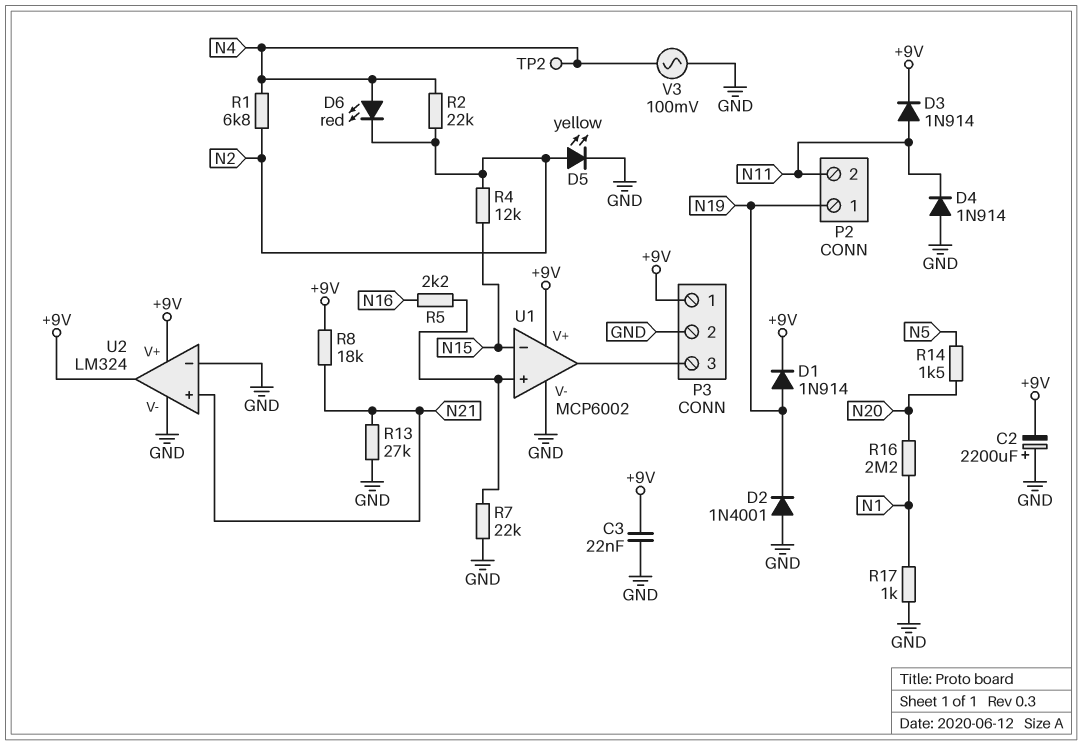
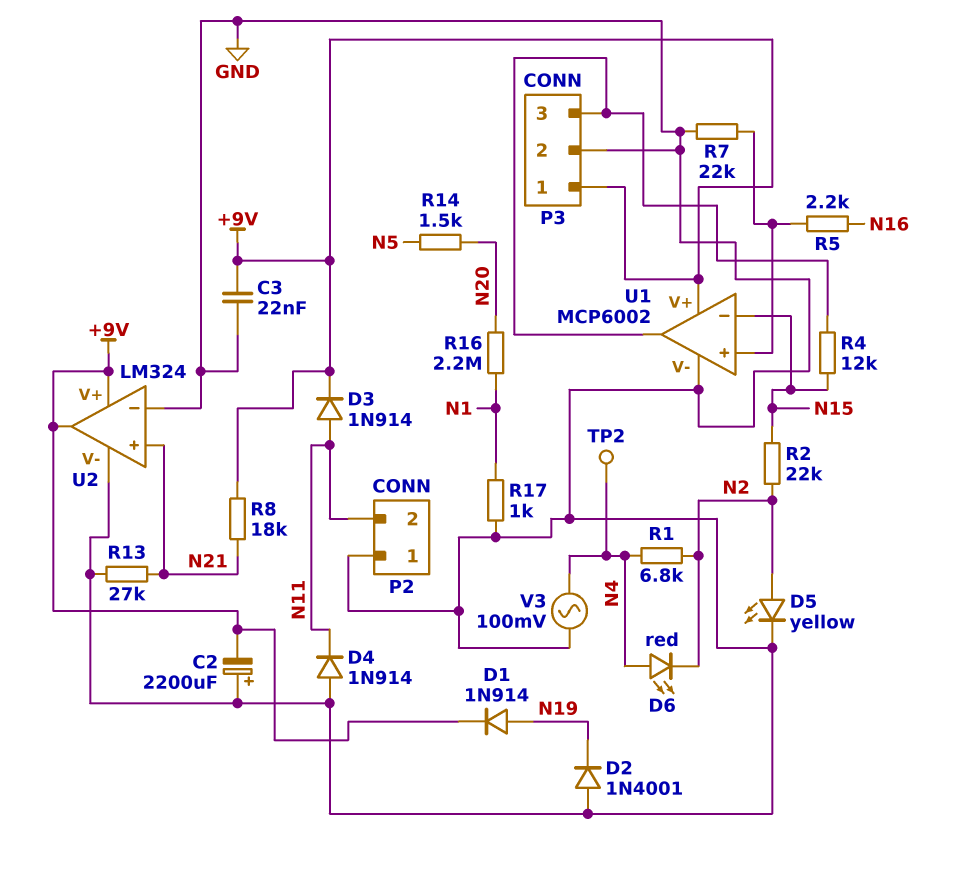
P2 pin 1: N19 -> GND
R2: 22k (N2, N4) -> 22k (N2, N15)
R4: 12k (N2, N15) -> 12k (N15, P3/3)

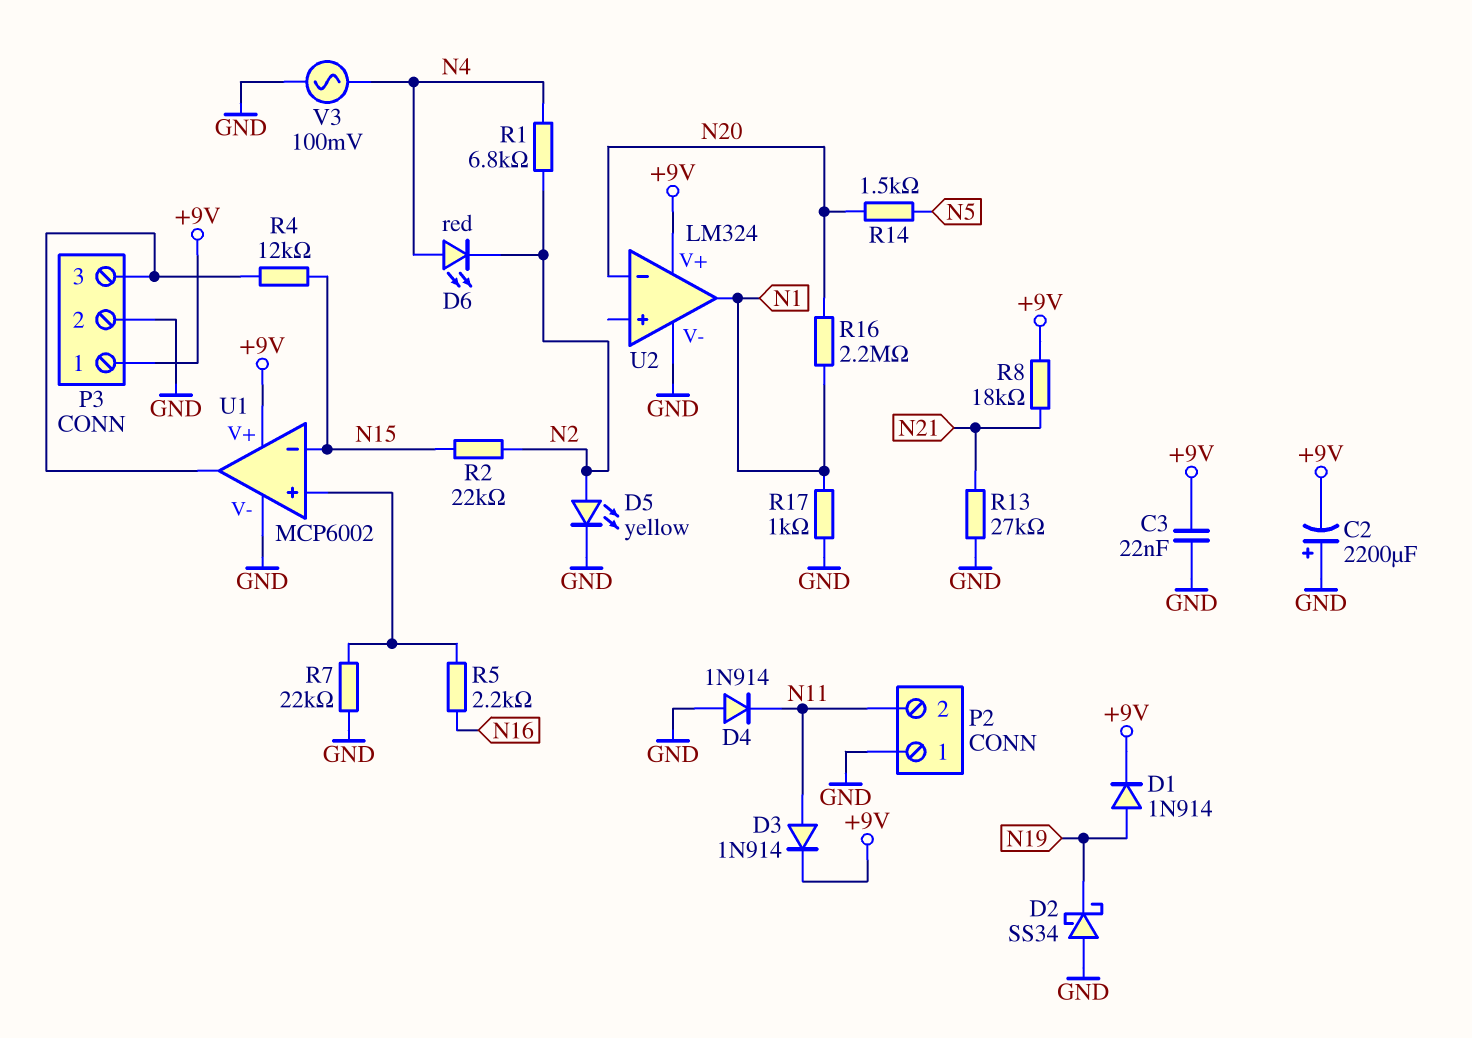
D2: diode 1N4001 (A GND, K N19) -> schottky SS34 (A GND, K N19)
TP2: test point (N4) -> none
U2 pin in+: N21 -> none
U2 pin in-: GND -> N20
U2 pin out: +9V -> N1

